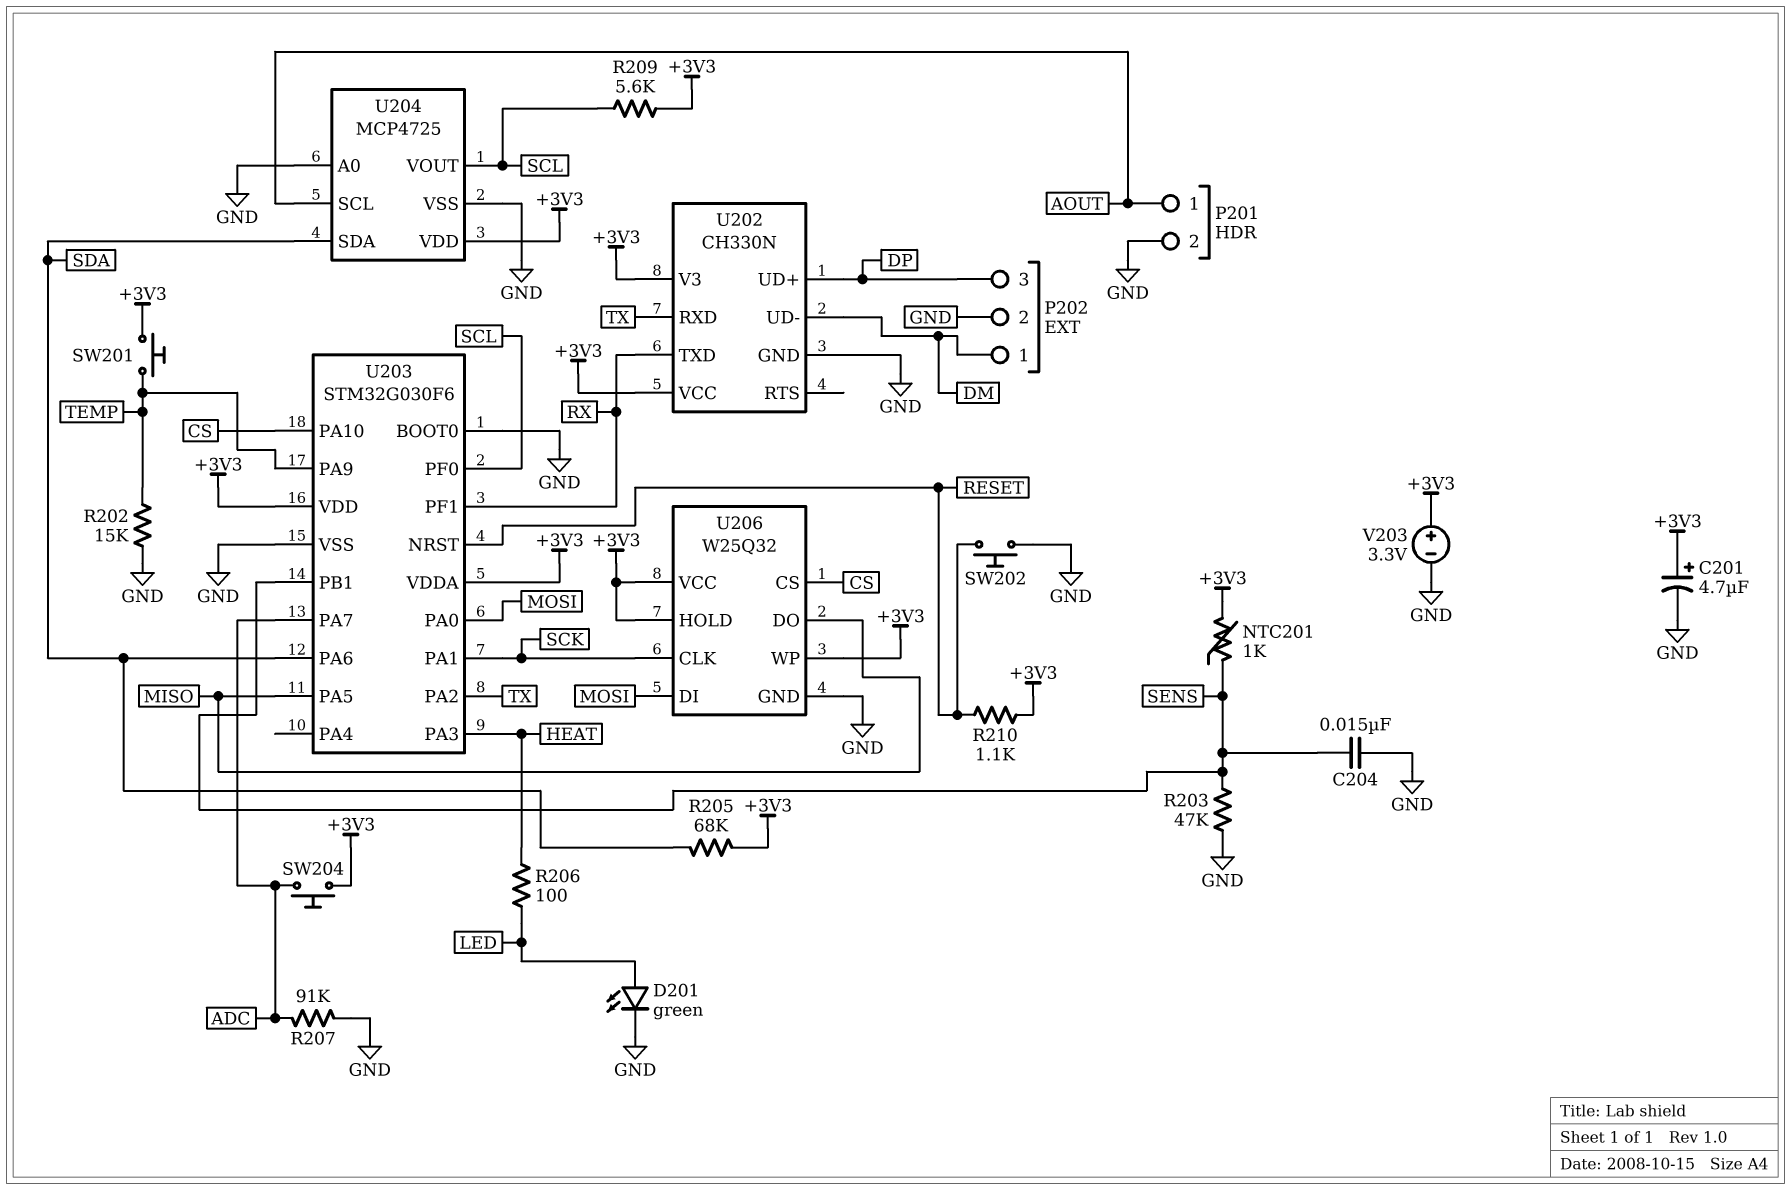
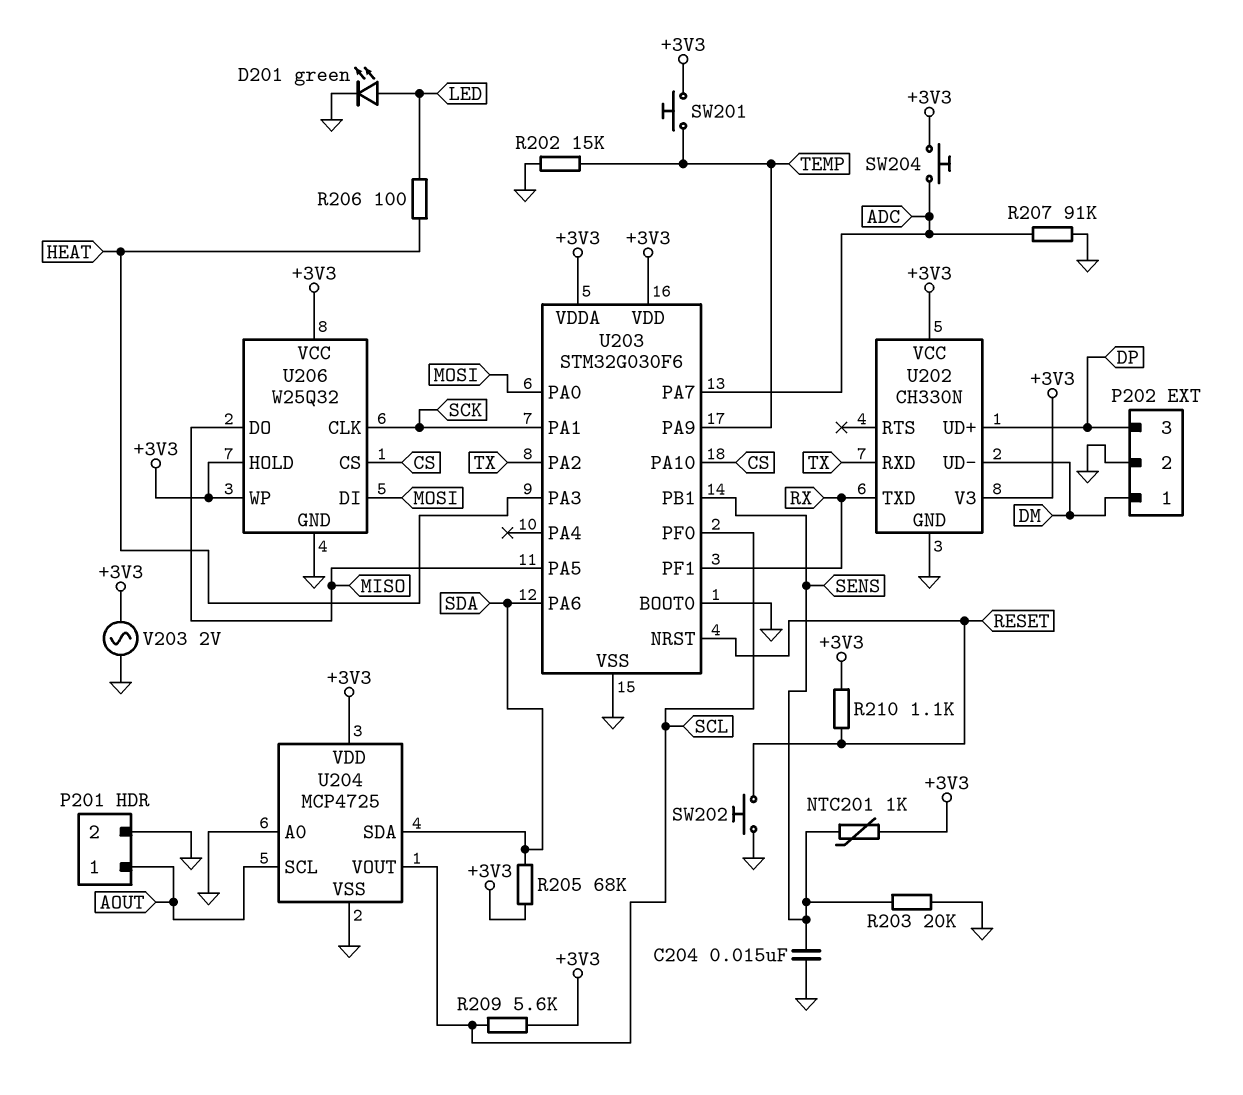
C201: 4.7uF (plus +3V3, minus GND) -> none
R203: 47k (GND, SENS) -> 20k (GND, SENS)
V203: 3.3V (plus +3V3, minus GND) -> AC 2V (+3V3, GND)

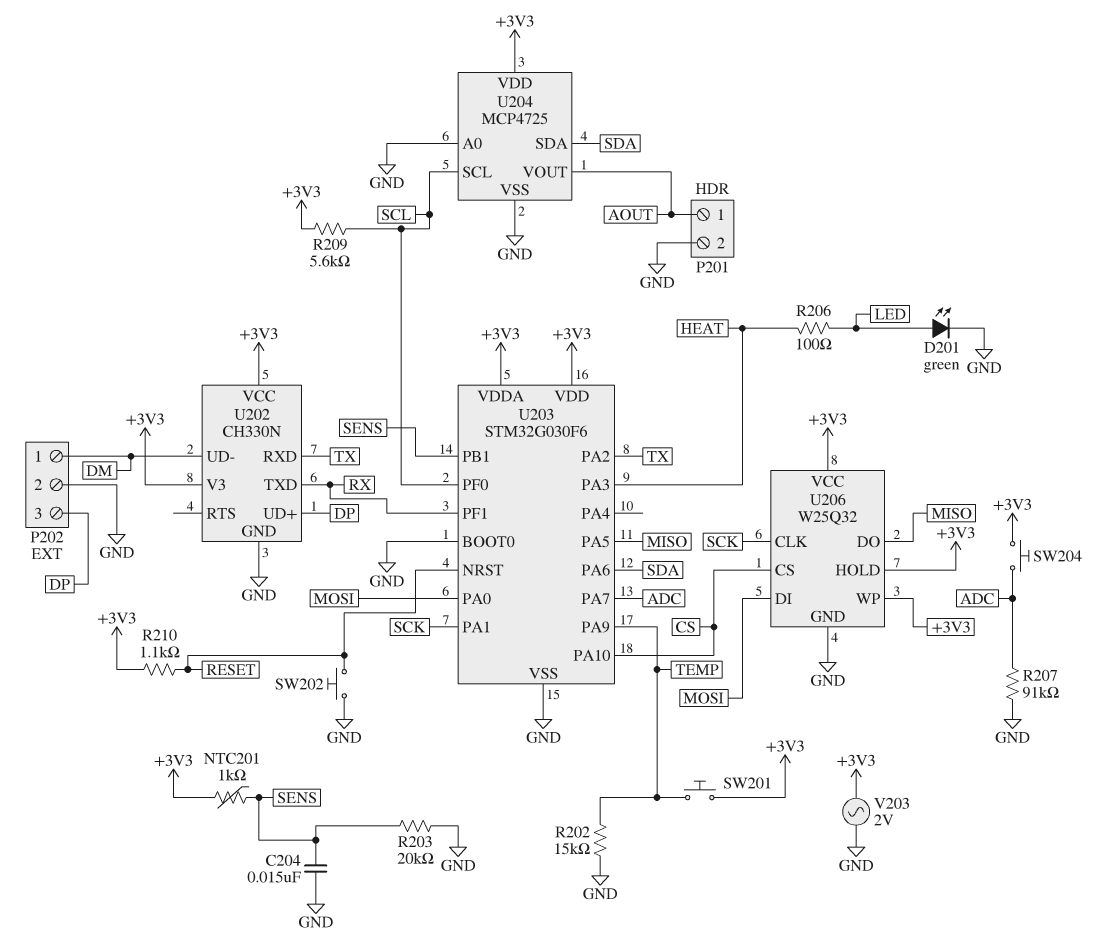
R205: 68k (+3V3, SDA) -> none
U204 pin SCL: AOUT -> SCL
U204 pin VOUT: SCL -> AOUT

